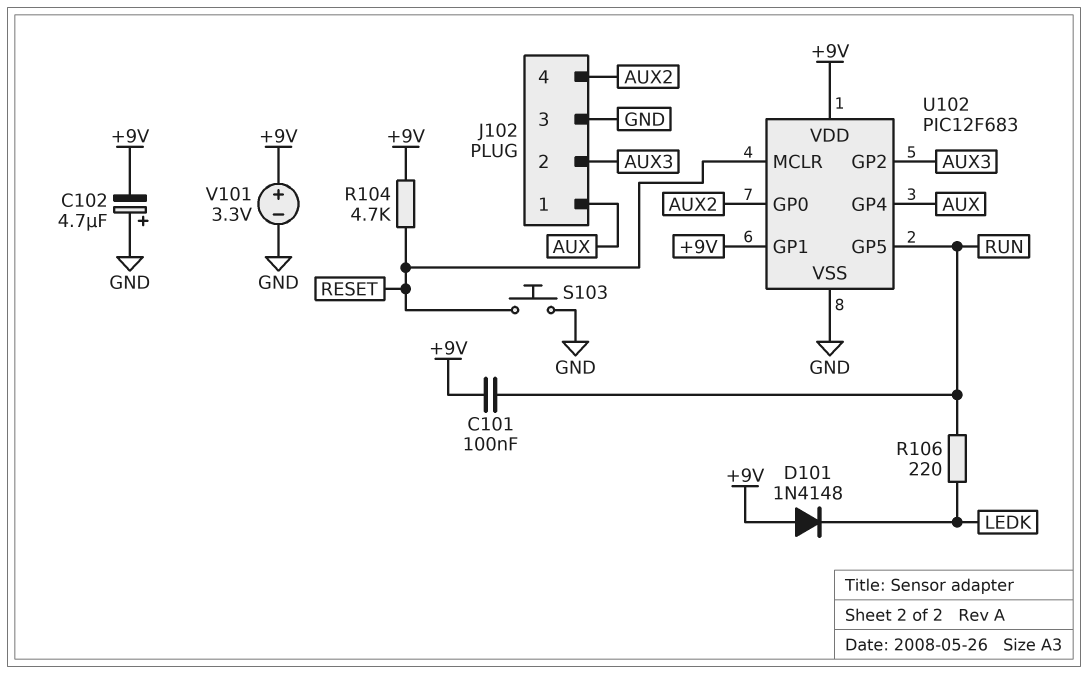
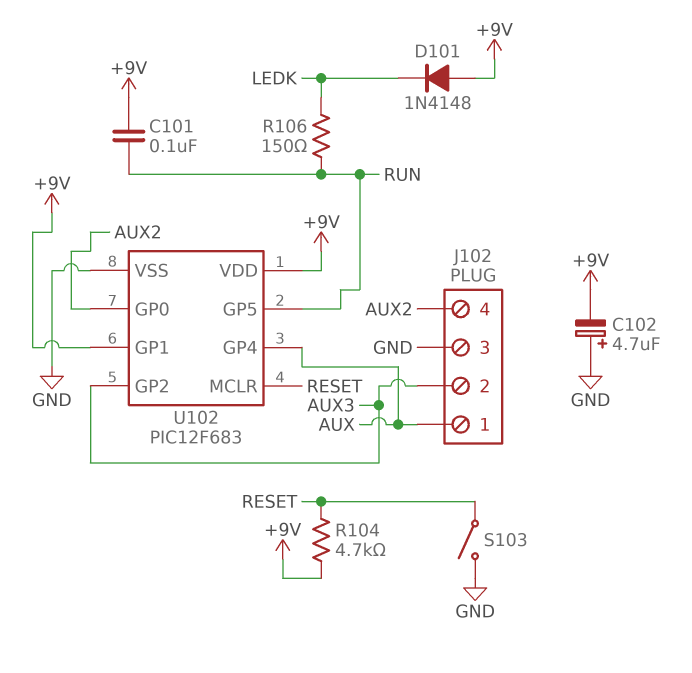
R106: 220 (LEDK, RUN) -> 150 (LEDK, RUN)
S103: button (GND, RESET) -> switch (GND, RESET)
V101: 3.3V (plus +9V, minus GND) -> none

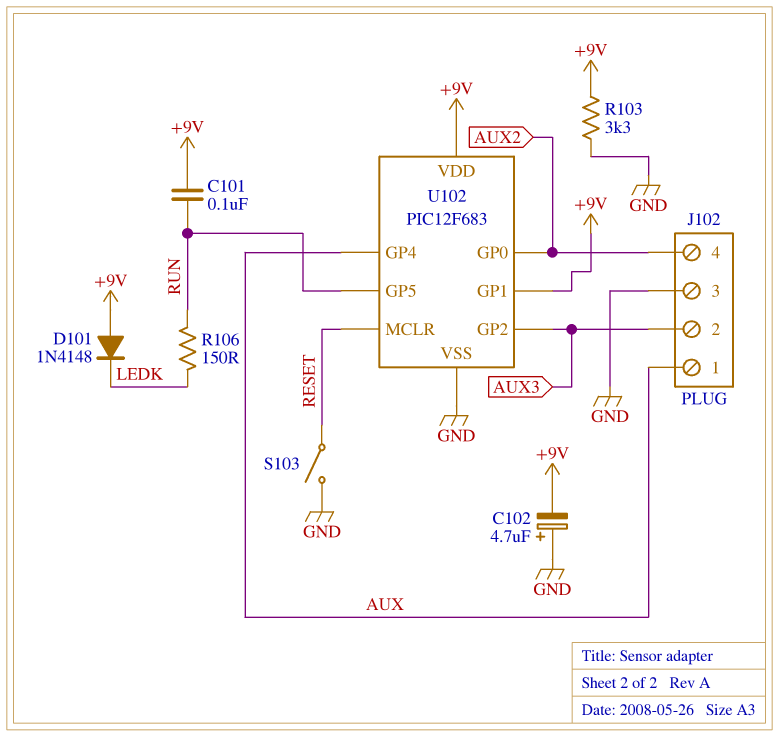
R103: none -> 3.3k (+9V, GND)
R104: 4.7k (+9V, RESET) -> none

